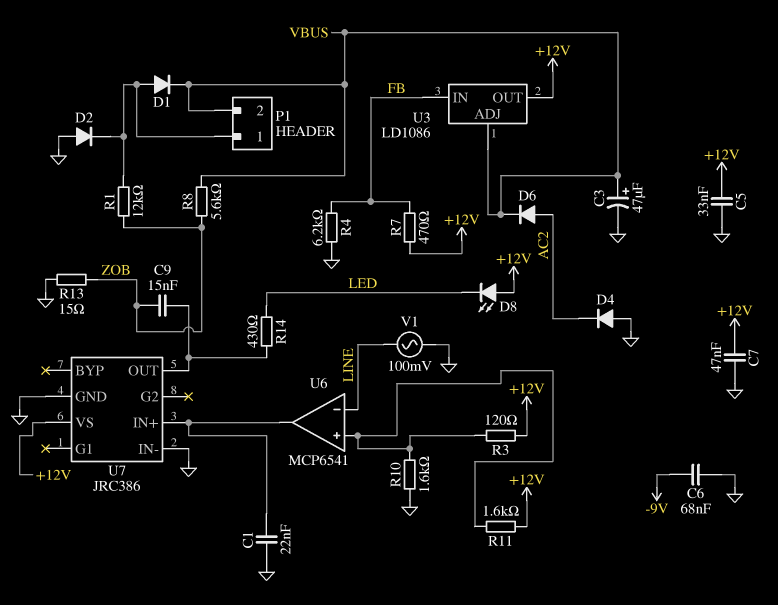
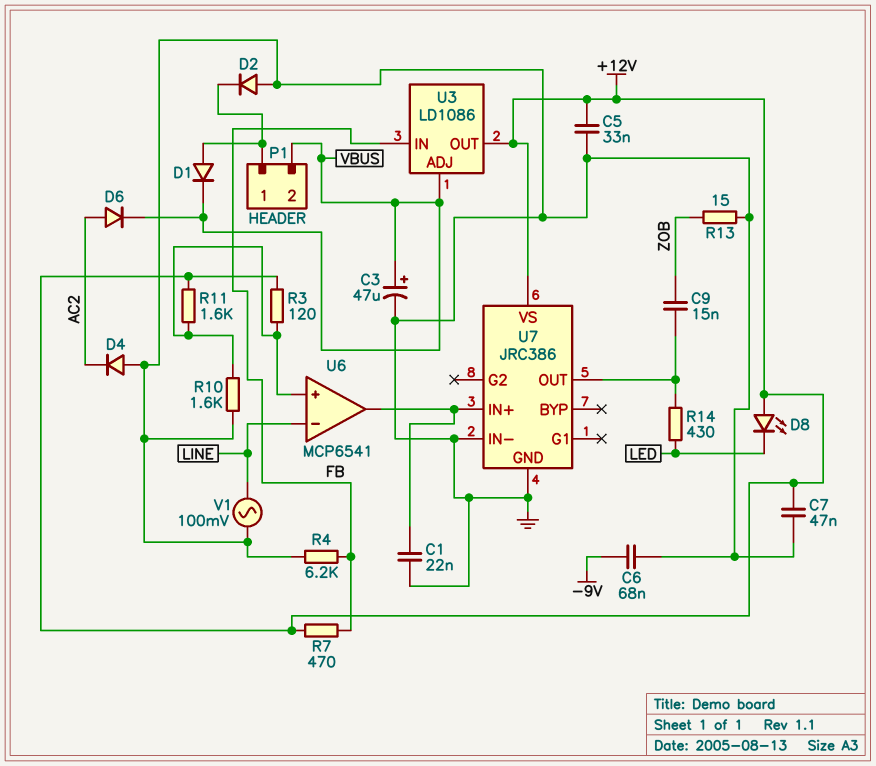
R1: 12k (P1/1, ZOB) -> none
R8: 5.6k (VBUS, ZOB) -> none

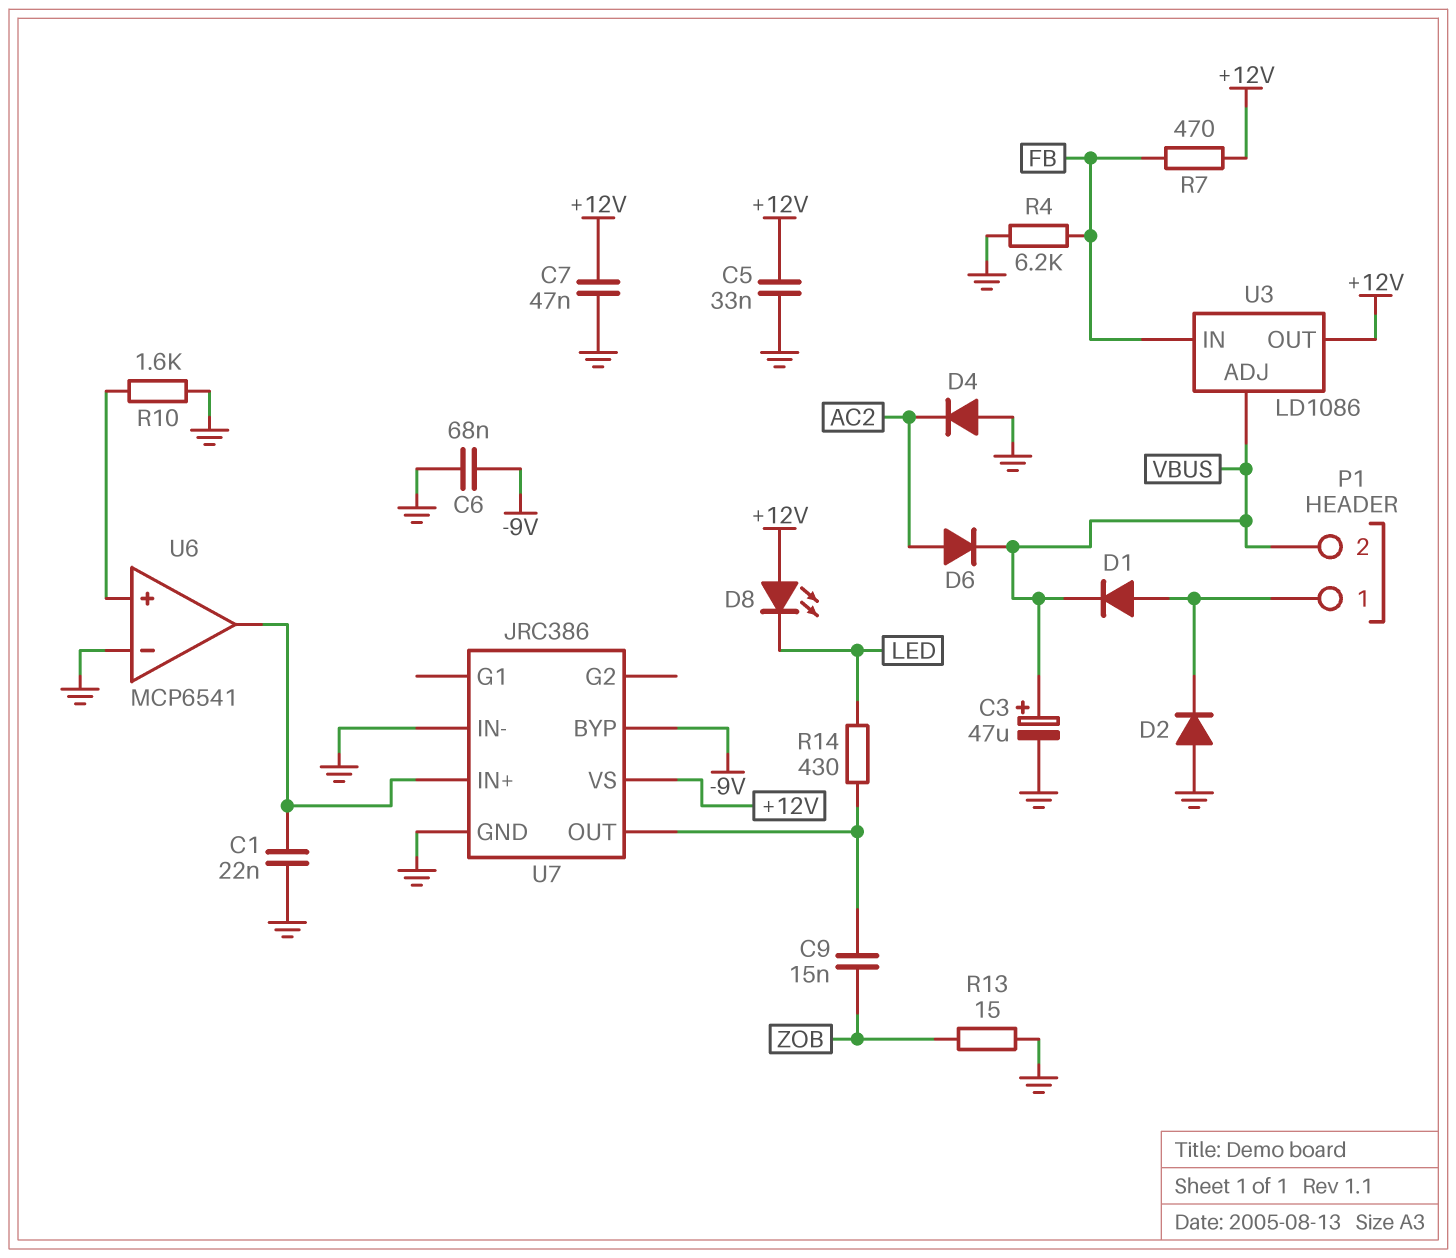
R3: 120 (+12V, U6/in+) -> none
R11: 1.6k (+12V, U6/in+) -> none
U6 pin in-: LINE -> GND
U7 pin BYP: none -> -9V
V1: AC 100mV (GND, LINE) -> none

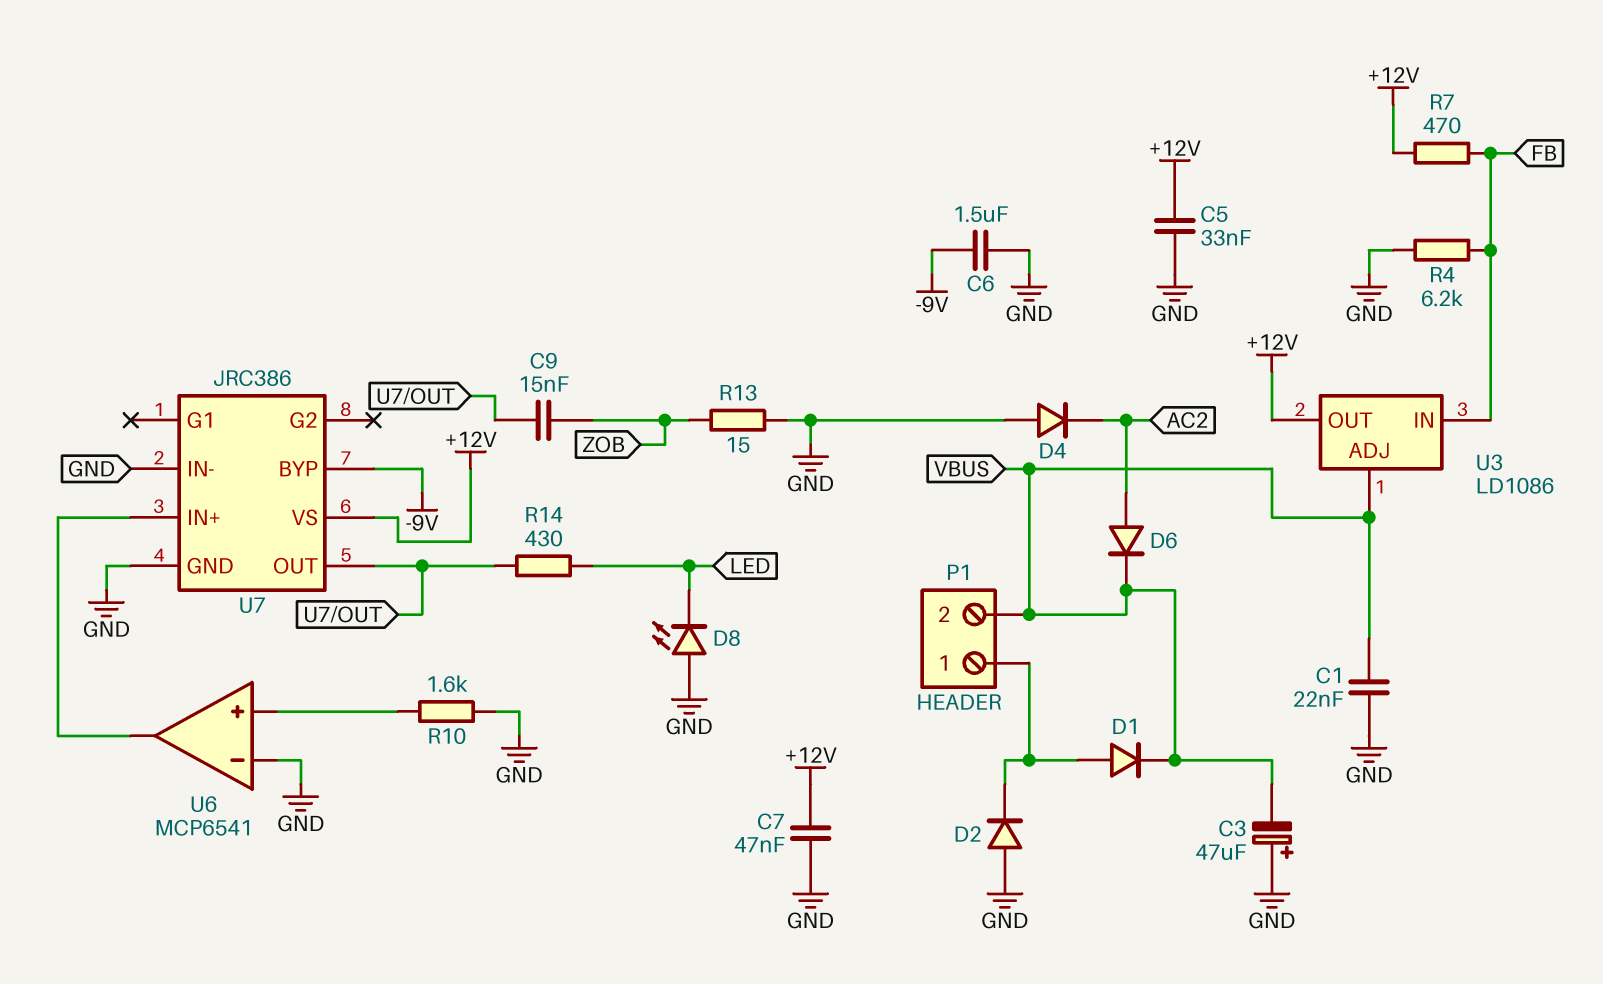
C1: 22nF (GND, U6/out) -> 22nF (GND, VBUS)
C3: 47uF (plus VBUS, minus GND) -> 47uF (plus GND, minus VBUS)
C6: 68nF (-9V, GND) -> 1.5uF (-9V, GND)
D8: LED (A +12V, K LED) -> LED (A GND, K LED)

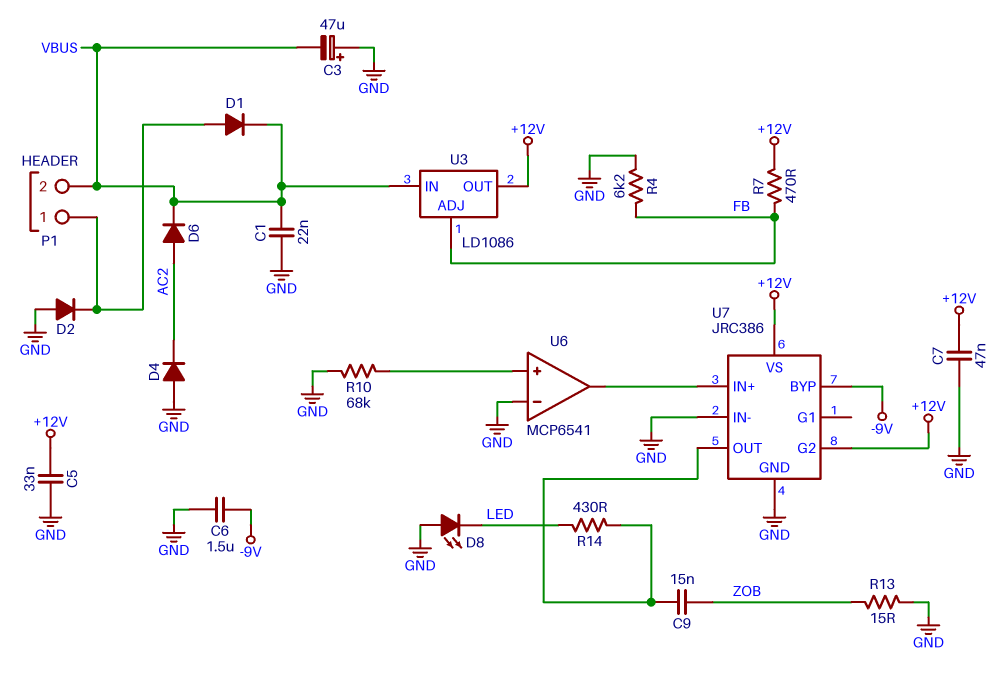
R10: 1.6k (GND, U6/in+) -> 68k (GND, U6/in+)
U3 pin ADJ: VBUS -> FB
U3 pin IN: FB -> VBUS
U7 pin G2: none -> +12V

